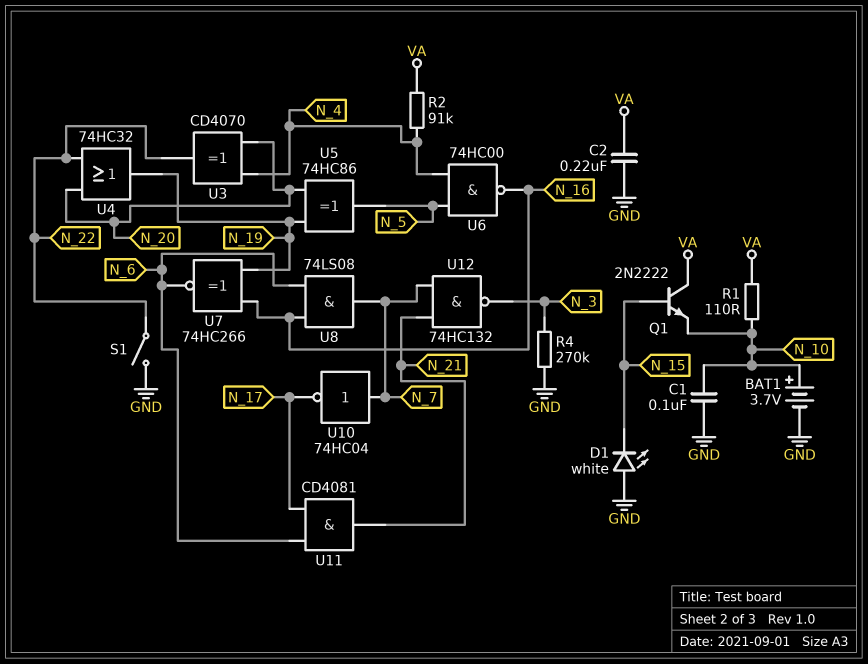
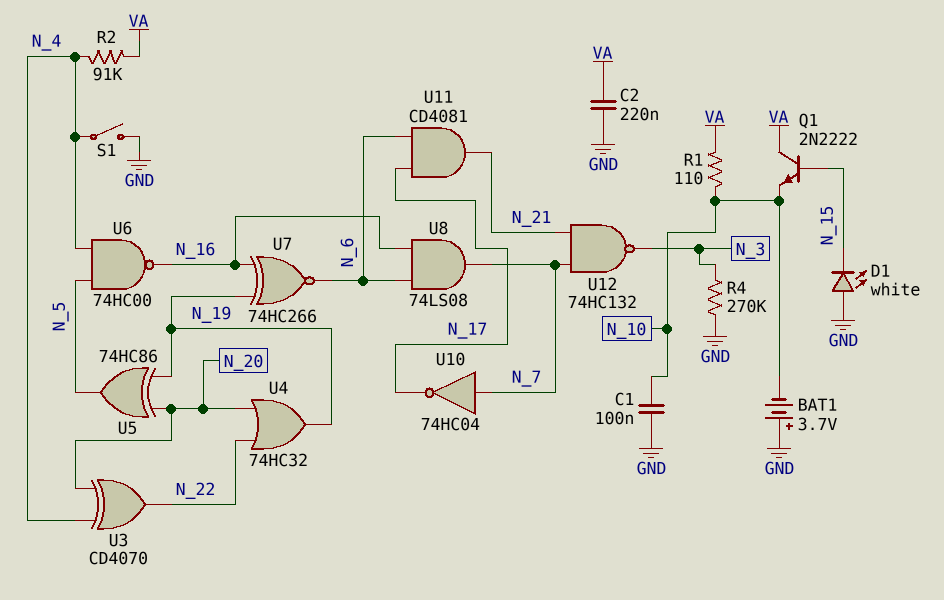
BAT1: 3.7V (plus N_10, minus GND) -> 3.7V (plus GND, minus N_10)
S1: switch (GND, N_22) -> switch (GND, N_4)

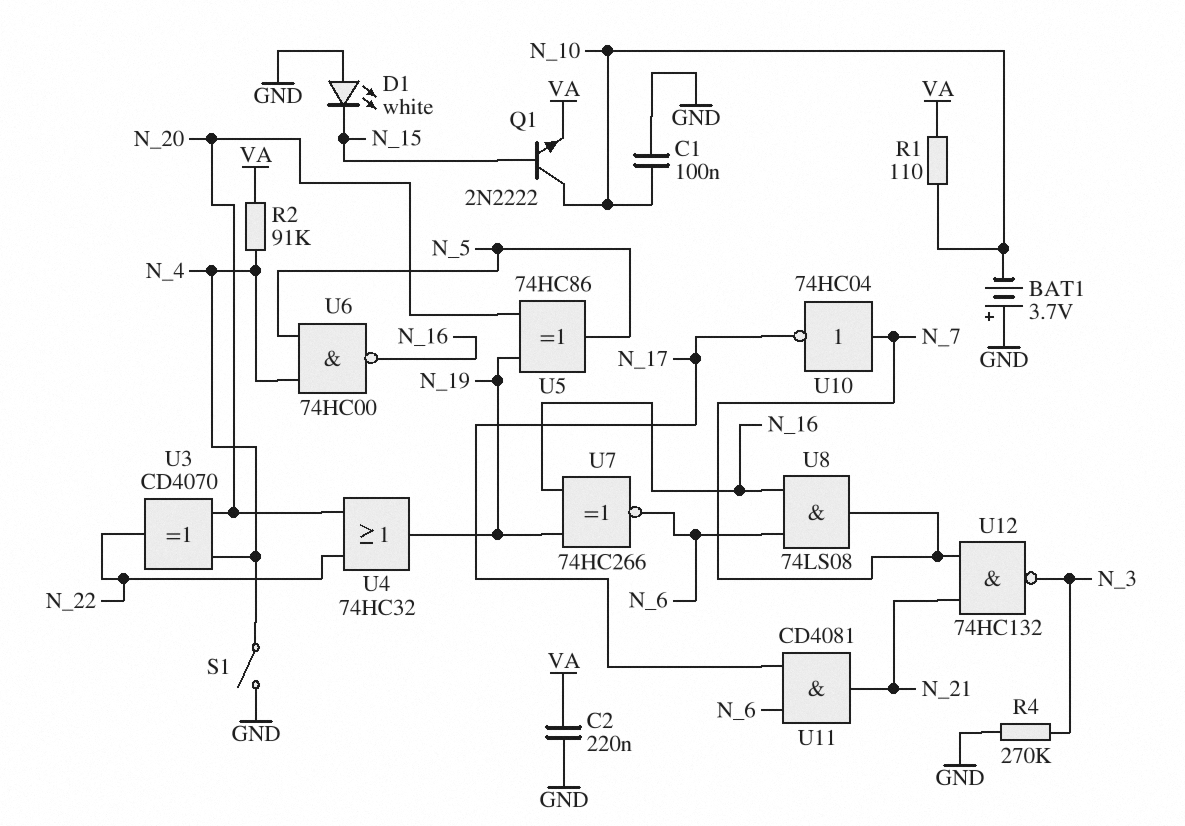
Q1: NPN 2N2222 (B N_15, C VA, E N_10) -> NPN 2N2222 (B N_15, C N_10, E VA)

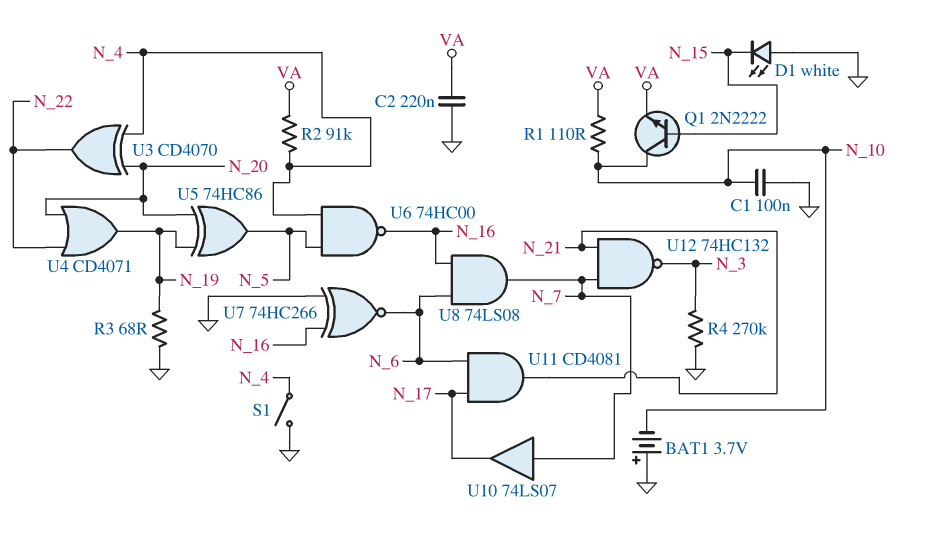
R3: none -> 68 (GND, N_19)
U4: OR 74HC32 (in N_20, in N_22, out N_19) -> OR CD4071 (in N_20, in N_22, out N_19)
U7: XNOR 74HC266 (in N_16, in N_19, out N_6) -> XNOR 74HC266 (in GND, in N_16, out N_6)
U10: NOT 74HC04 (in N_7, out N_17) -> buffer 74LS07 (in N_7, out N_17)

